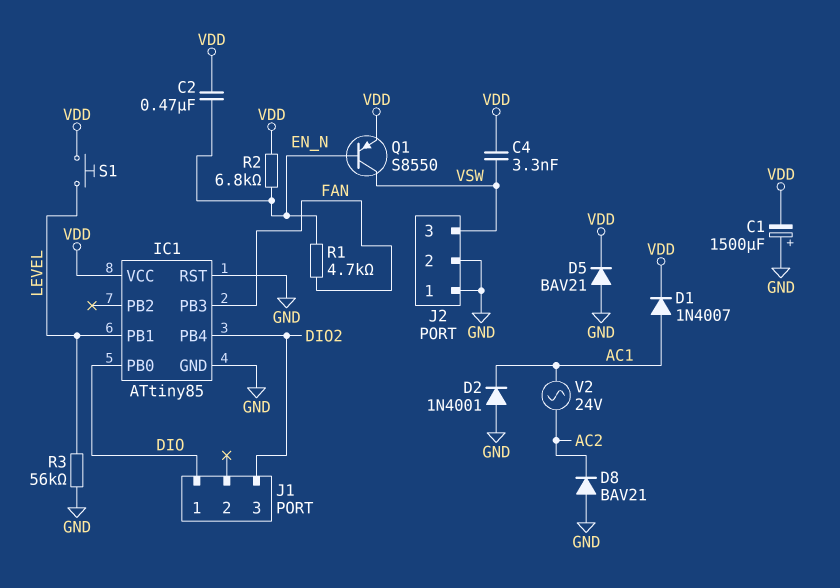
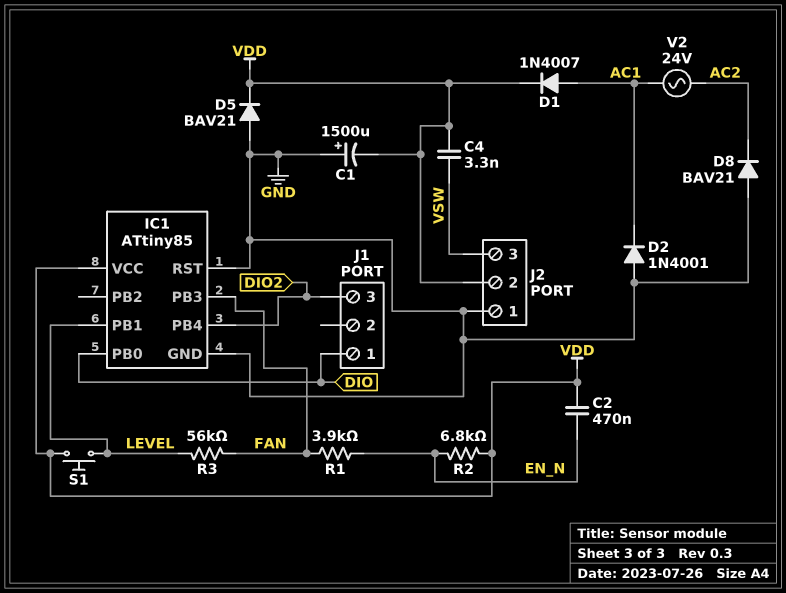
J2 pin 2: GND -> VDD
Q1: PNP S8550 (B EN_N, C VSW, E VDD) -> none
R1: 4.7k (EN_N, FAN) -> 3.9k (EN_N, FAN)
R3: 56k (GND, LEVEL) -> 56k (FAN, LEVEL)

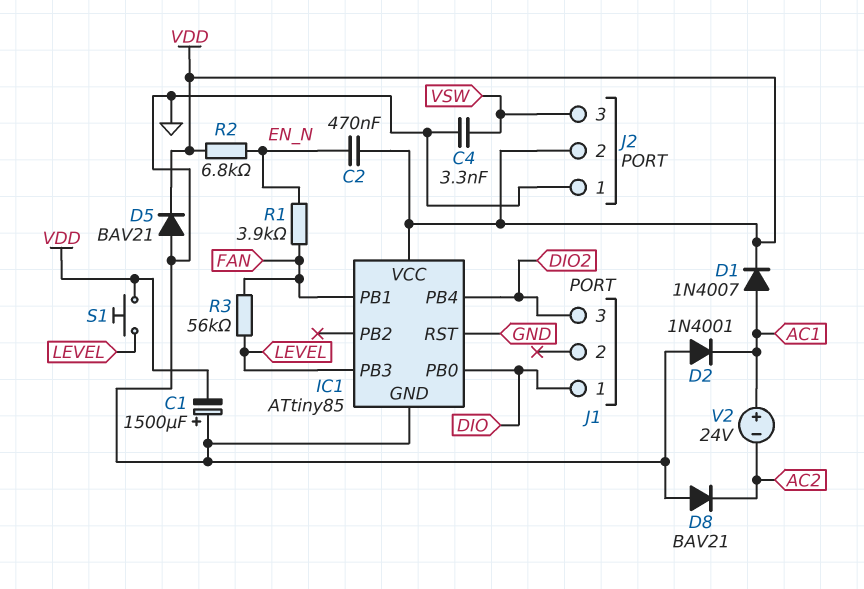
C4: 3.3nF (VDD, VSW) -> 3.3nF (GND, VSW)
IC1 pin PB1: LEVEL -> FAN
IC1 pin PB3: FAN -> LEVEL
V2: AC 24V (AC1, AC2) -> 24V (plus AC1, minus AC2)

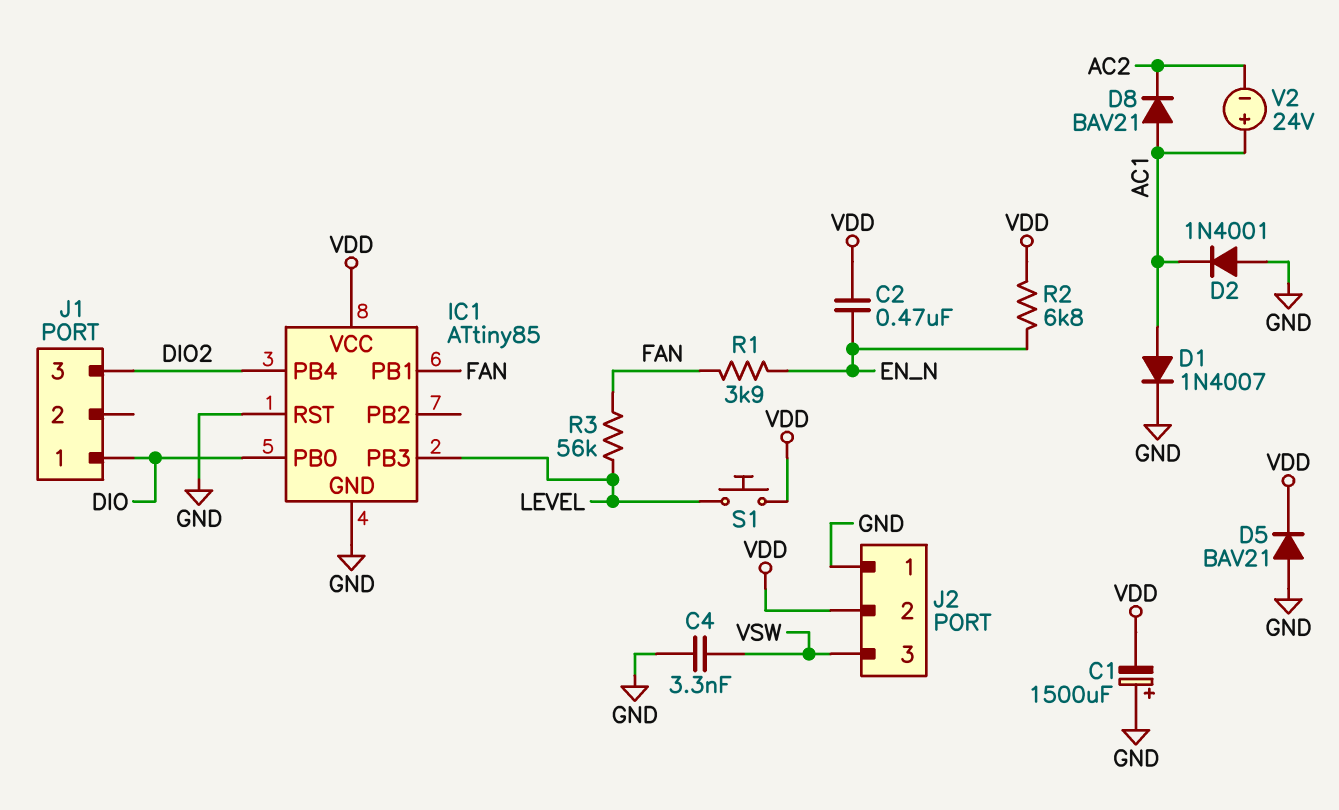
D1: diode 1N4007 (A AC1, K VDD) -> diode 1N4007 (A AC1, K GND)
D8: diode BAV21 (A GND, K AC2) -> diode BAV21 (A AC1, K AC2)

